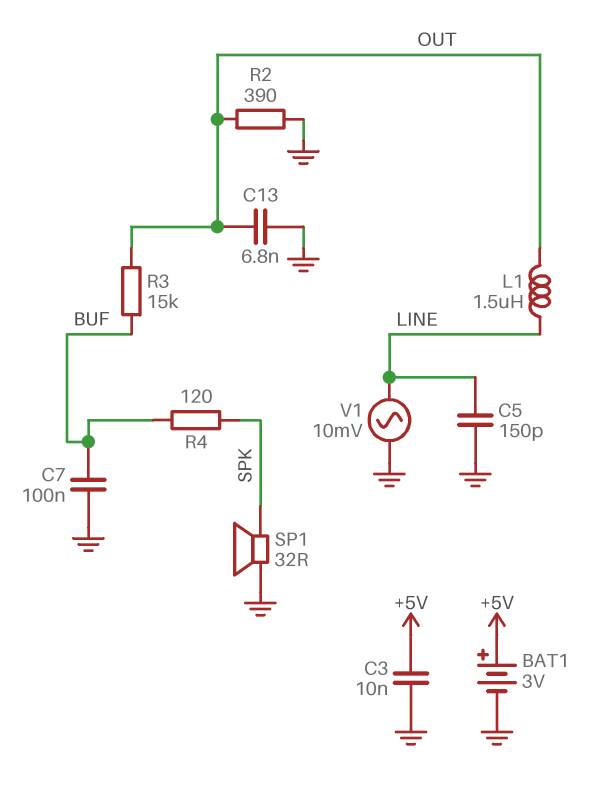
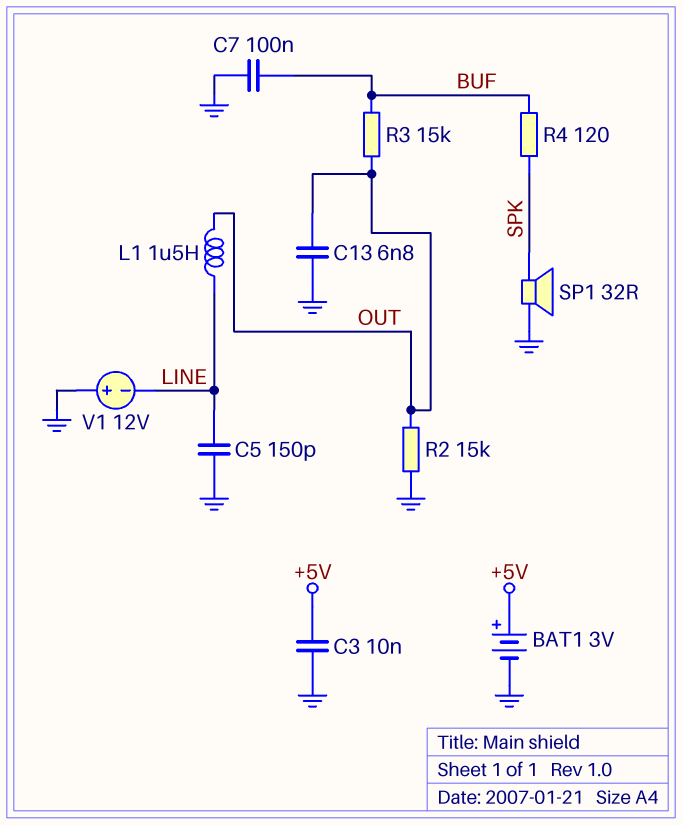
R2: 390 (GND, OUT) -> 15k (GND, OUT)
V1: AC 10mV (GND, LINE) -> 12V (plus GND, minus LINE)

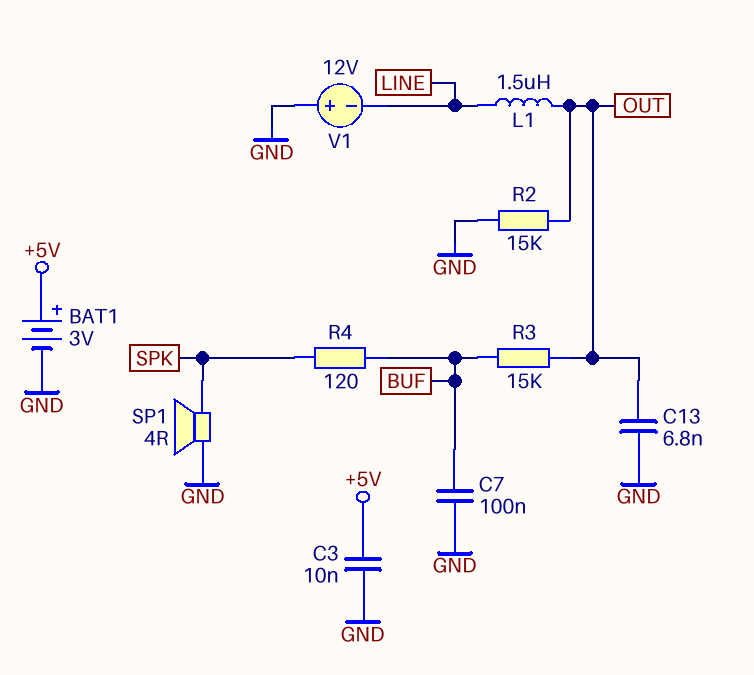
C5: 150pF (GND, LINE) -> none
SP1: speaker 32R (GND, SPK) -> speaker 4R (GND, SPK)

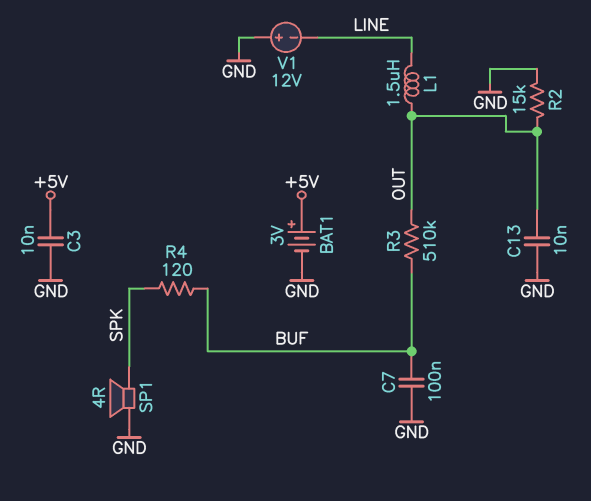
C13: 6.8nF (GND, OUT) -> 10nF (GND, OUT)
R3: 15k (BUF, OUT) -> 510k (BUF, OUT)

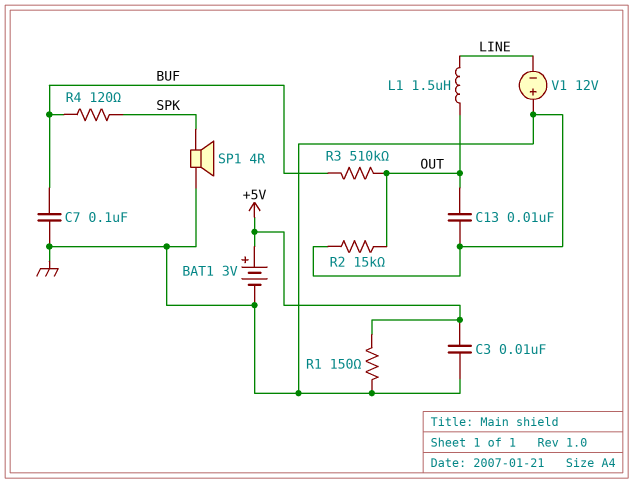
R1: none -> 150 (+5V, GND)

